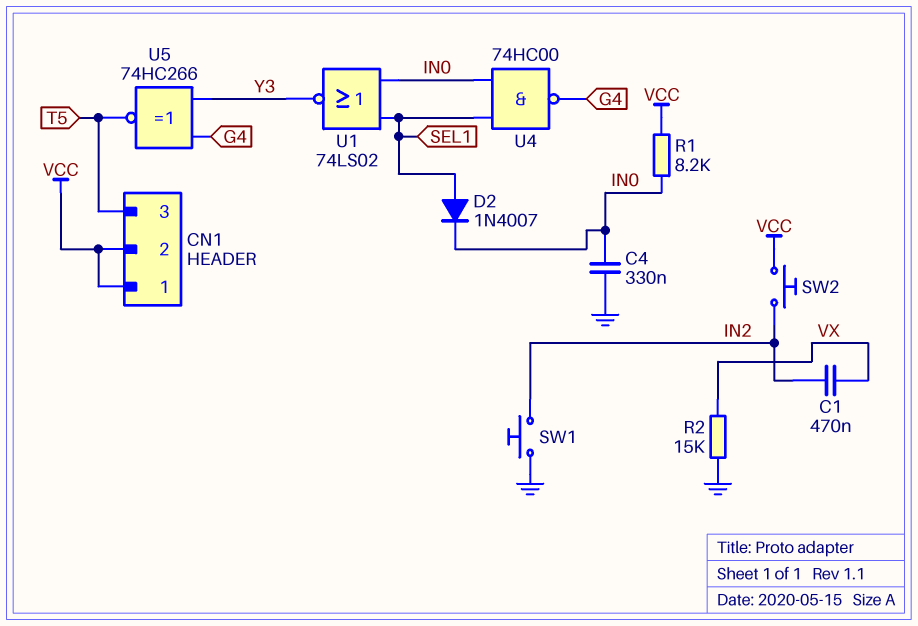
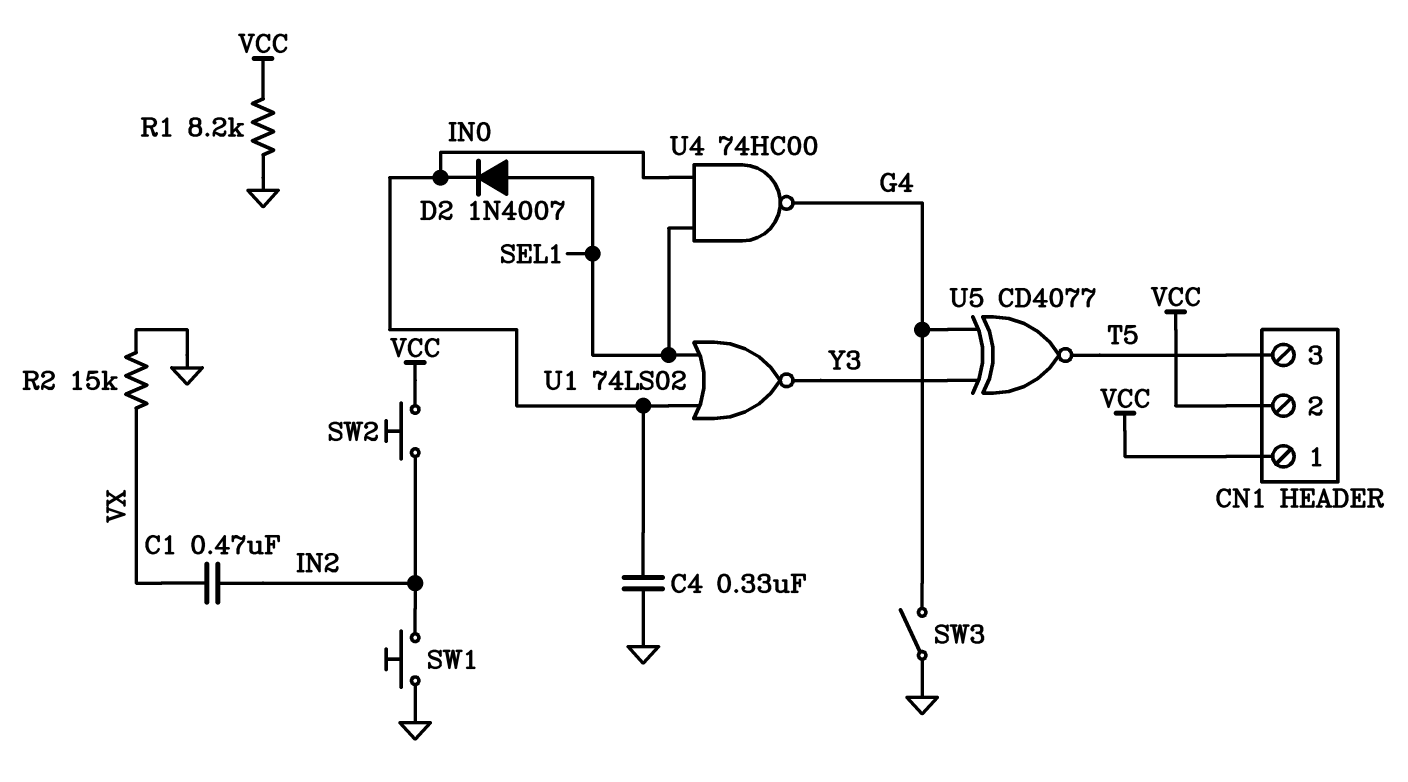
R1: 8.2k (IN0, VCC) -> 8.2k (GND, VCC)
SW3: none -> switch (G4, GND)
U5: XNOR 74HC266 (in G4, in Y3, out T5) -> XNOR CD4077 (in G4, in Y3, out T5)

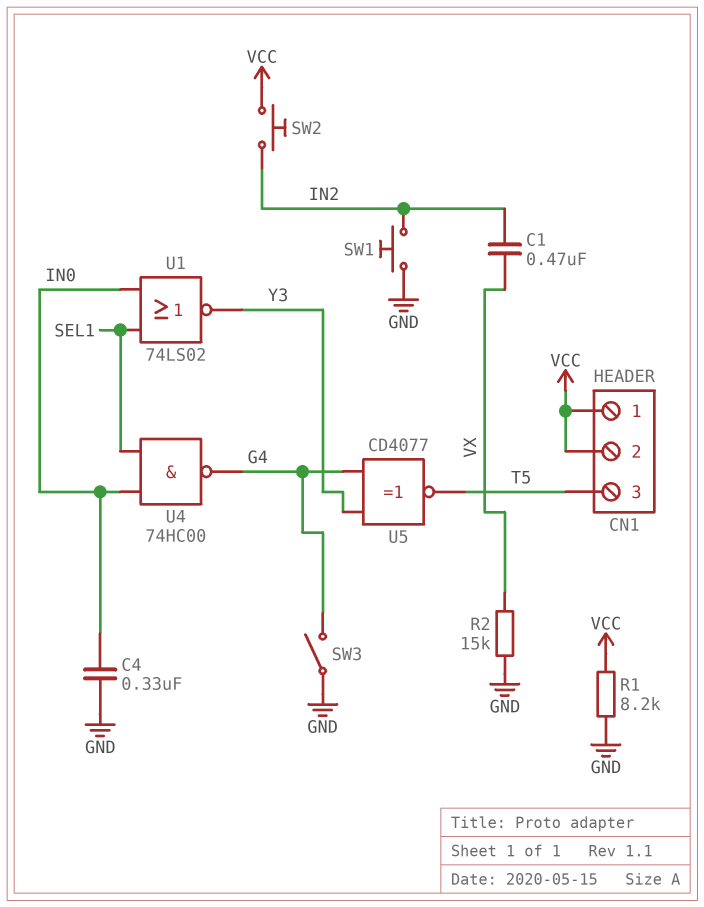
D2: diode 1N4007 (A SEL1, K IN0) -> none

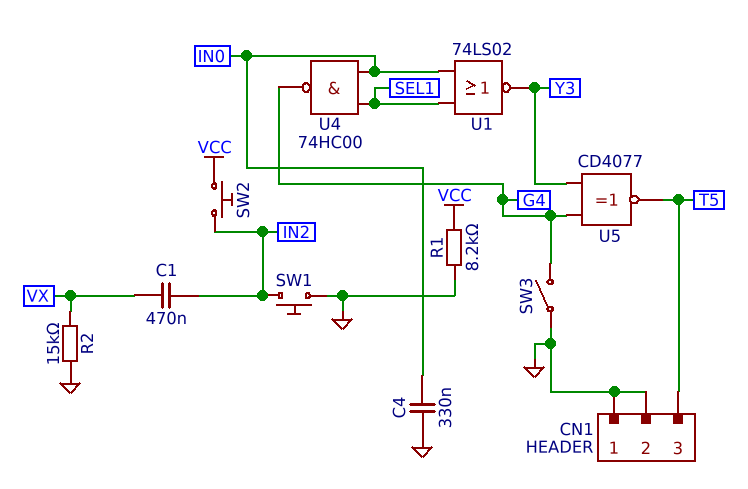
CN1 pin 1: VCC -> GND
CN1 pin 2: VCC -> GND

